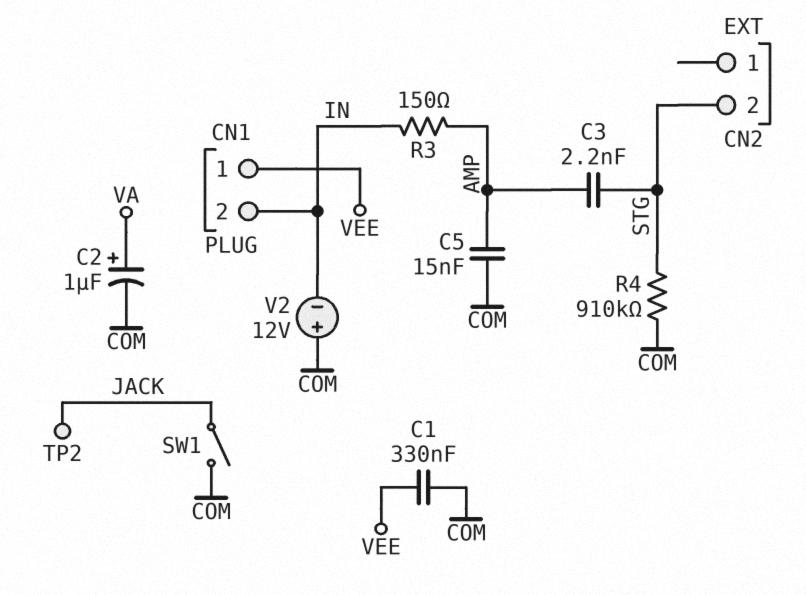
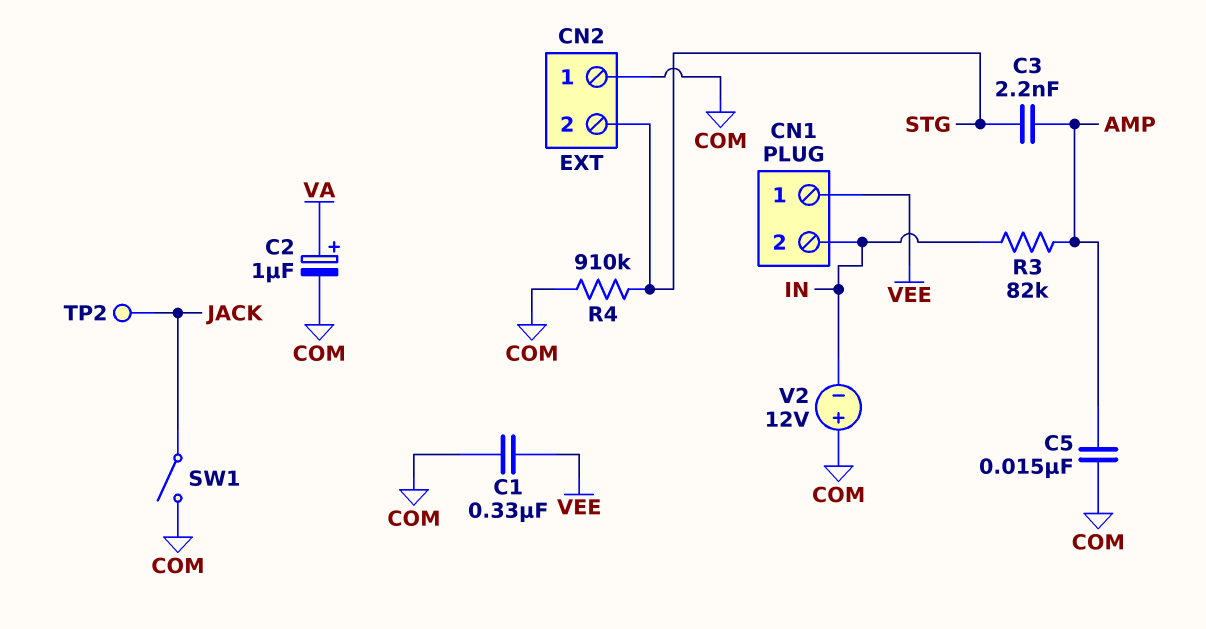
CN2 pin 1: none -> COM
R3: 150 (AMP, IN) -> 82k (AMP, IN)

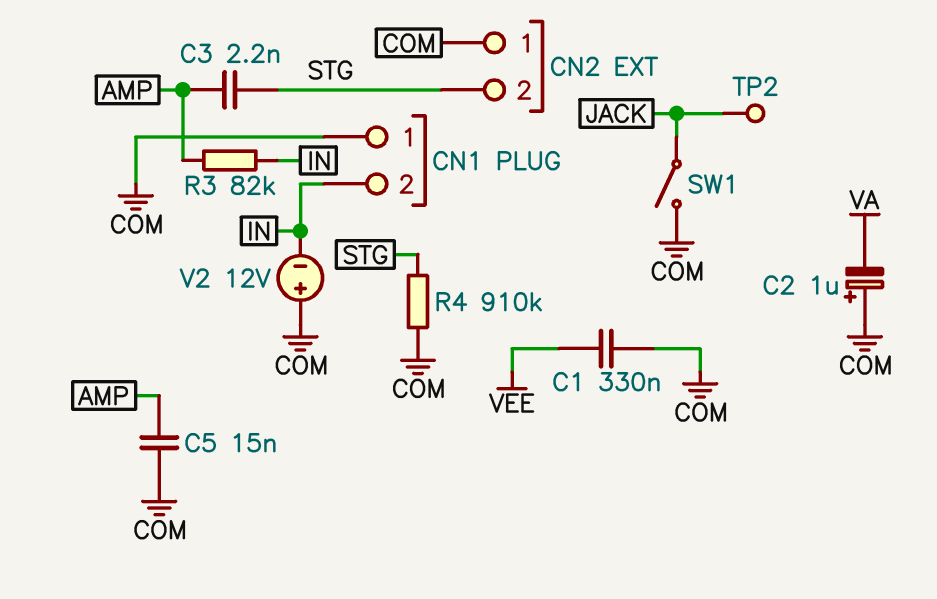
C2: 1uF (plus VA, minus COM) -> 1uF (plus COM, minus VA)
CN1 pin 1: VEE -> COM

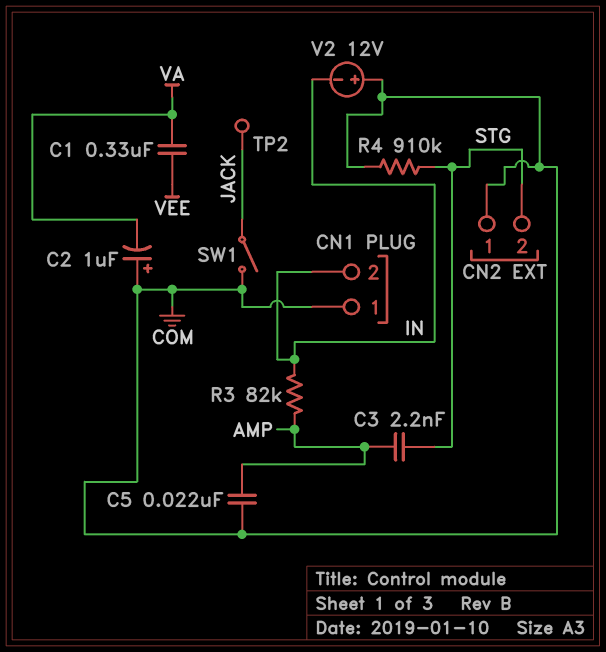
C1: 330nF (COM, VEE) -> 330nF (VA, VEE)
C5: 15nF (AMP, COM) -> 22nF (AMP, COM)

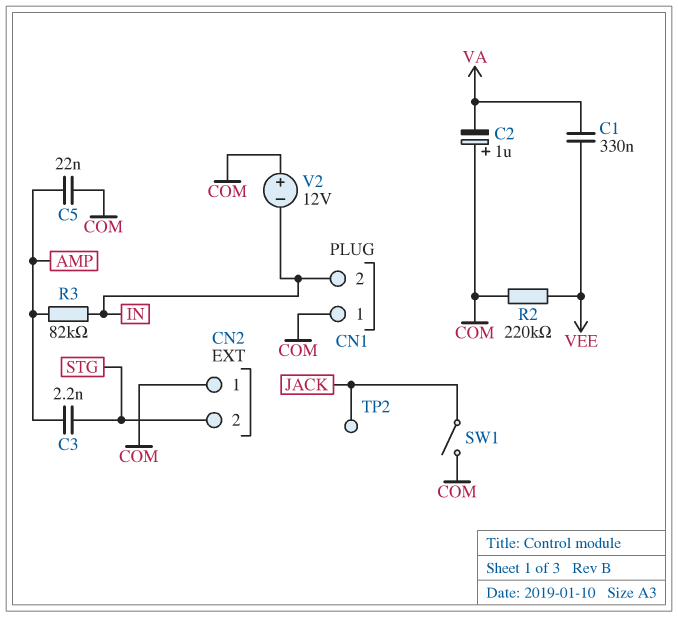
R2: none -> 220k (COM, VEE)
R4: 910k (COM, STG) -> none

